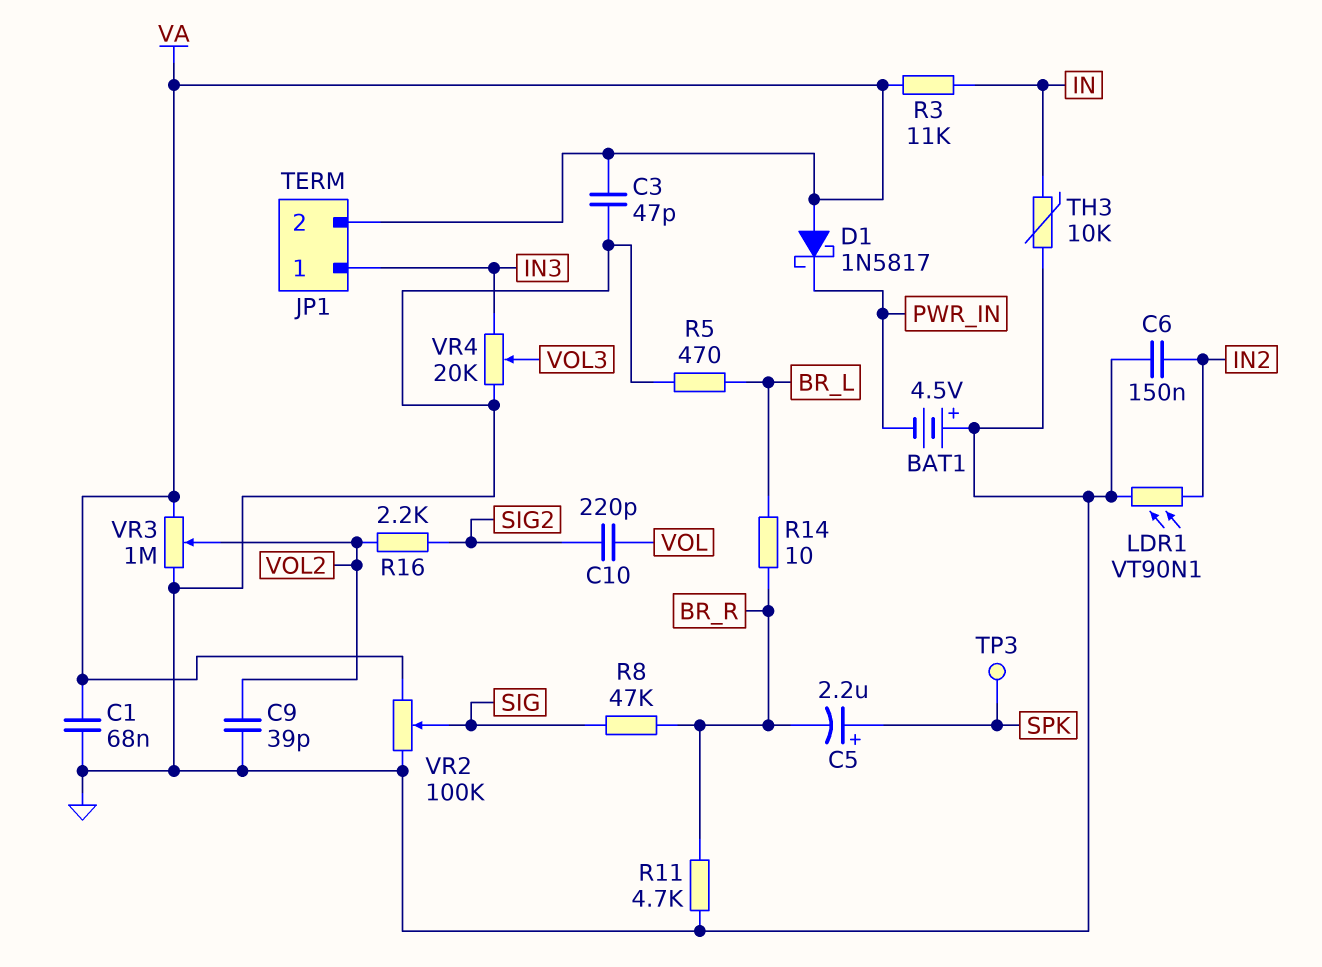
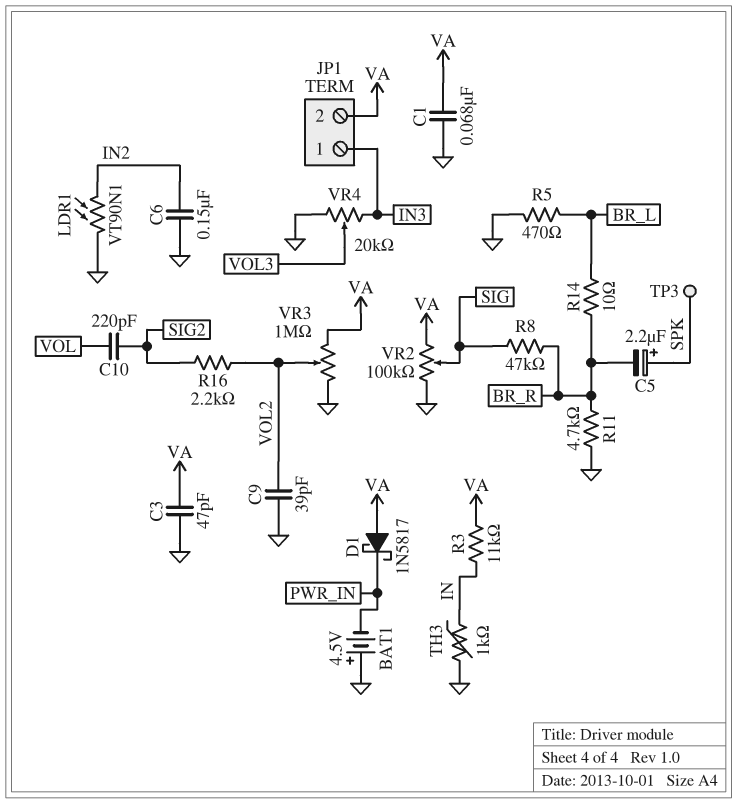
TH3: 10k (GND, IN) -> 1k (GND, IN)

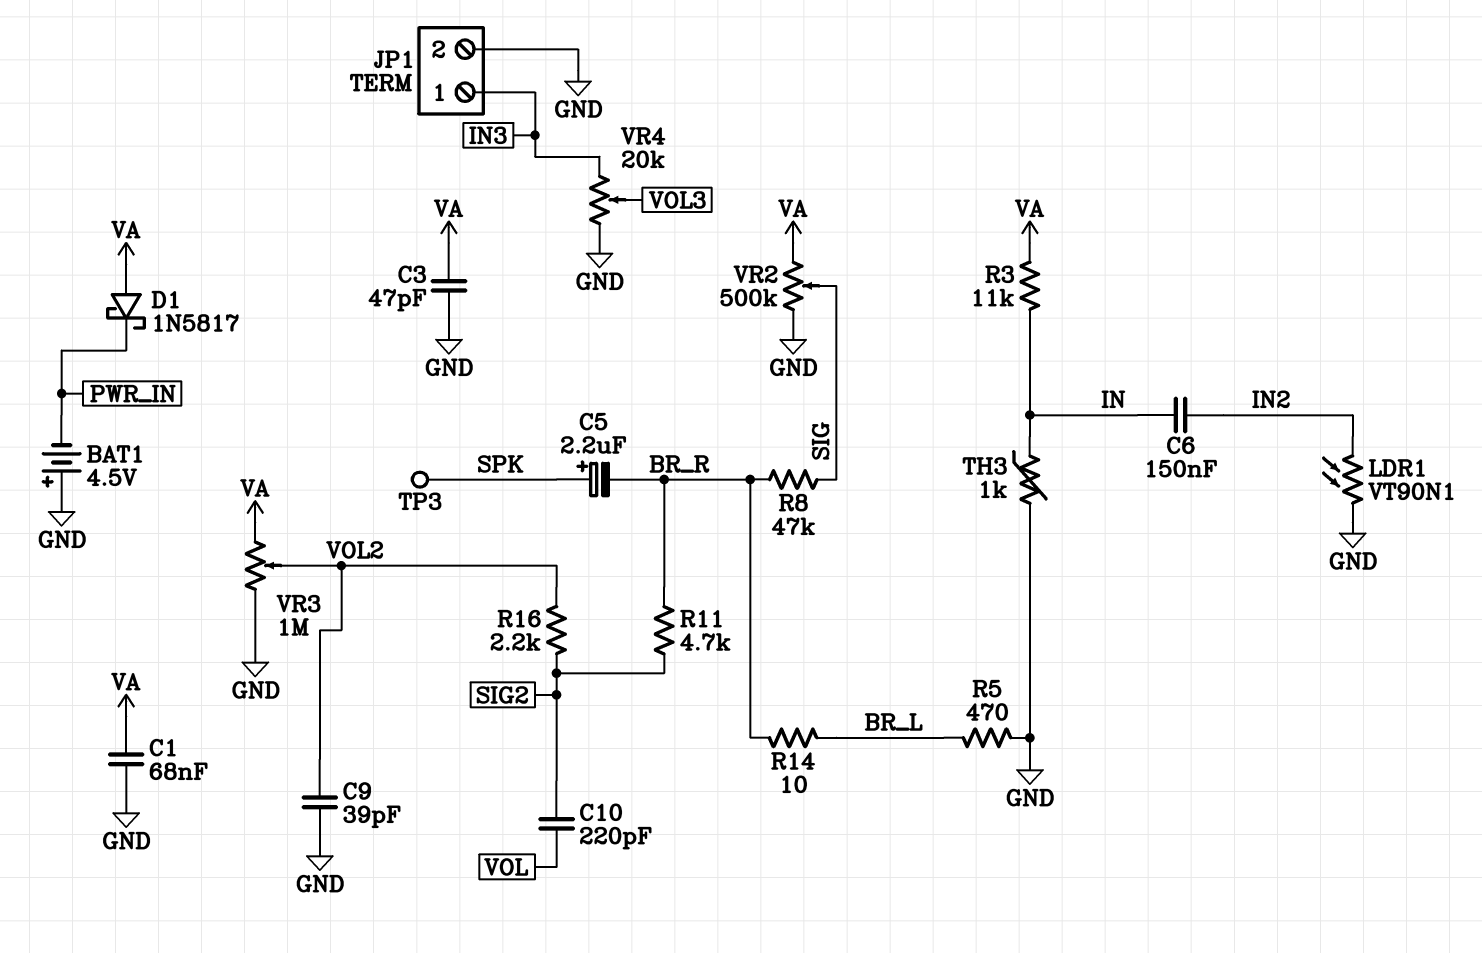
C6: 150nF (GND, IN2) -> 150nF (IN, IN2)
JP1 pin 2: VA -> GND
R11: 4.7k (BR_R, GND) -> 4.7k (BR_R, SIG2)
VR2: 100k (GND, VA, wiper SIG) -> 500k (GND, VA, wiper SIG)

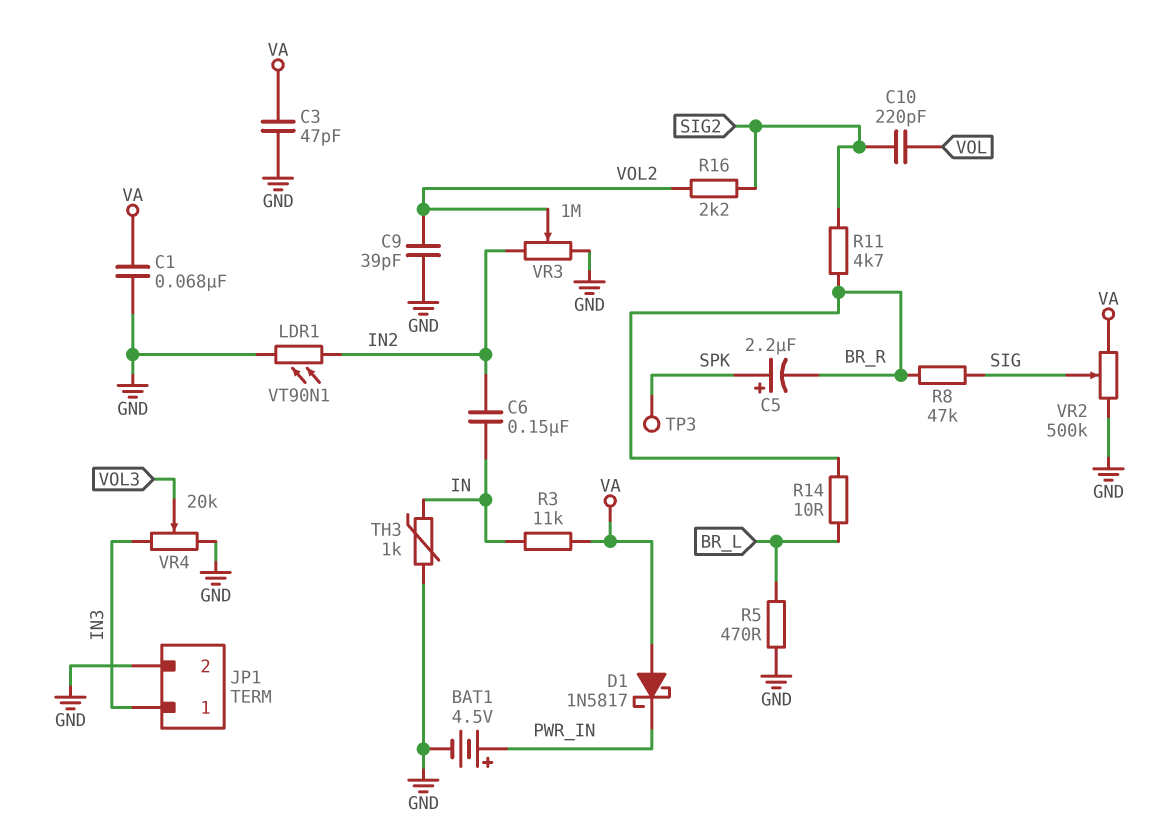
BAT1: 4.5V (plus GND, minus PWR_IN) -> 4.5V (plus PWR_IN, minus GND)
VR3: 1M (GND, VA, wiper VOL2) -> 1M (GND, IN2, wiper VOL2)

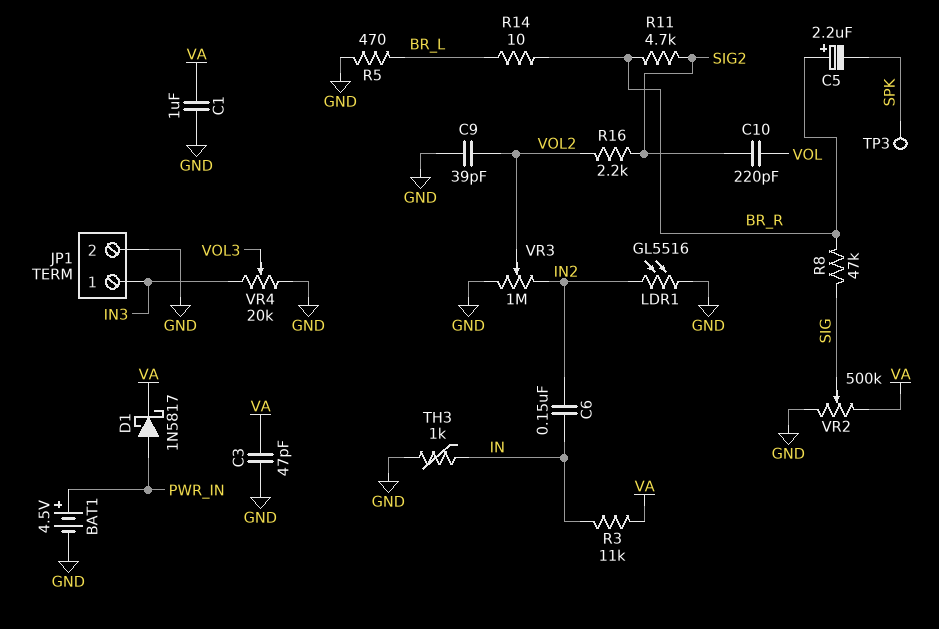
C1: 68nF (GND, VA) -> 1uF (GND, VA)
C5: 2.2uF (plus SPK, minus BR_R) -> 2.2uF (plus BR_R, minus SPK)
D1: schottky 1N5817 (A VA, K PWR_IN) -> schottky 1N5817 (A PWR_IN, K VA)
LDR1: VT90N1 (GND, IN2) -> GL5516 (GND, IN2)

